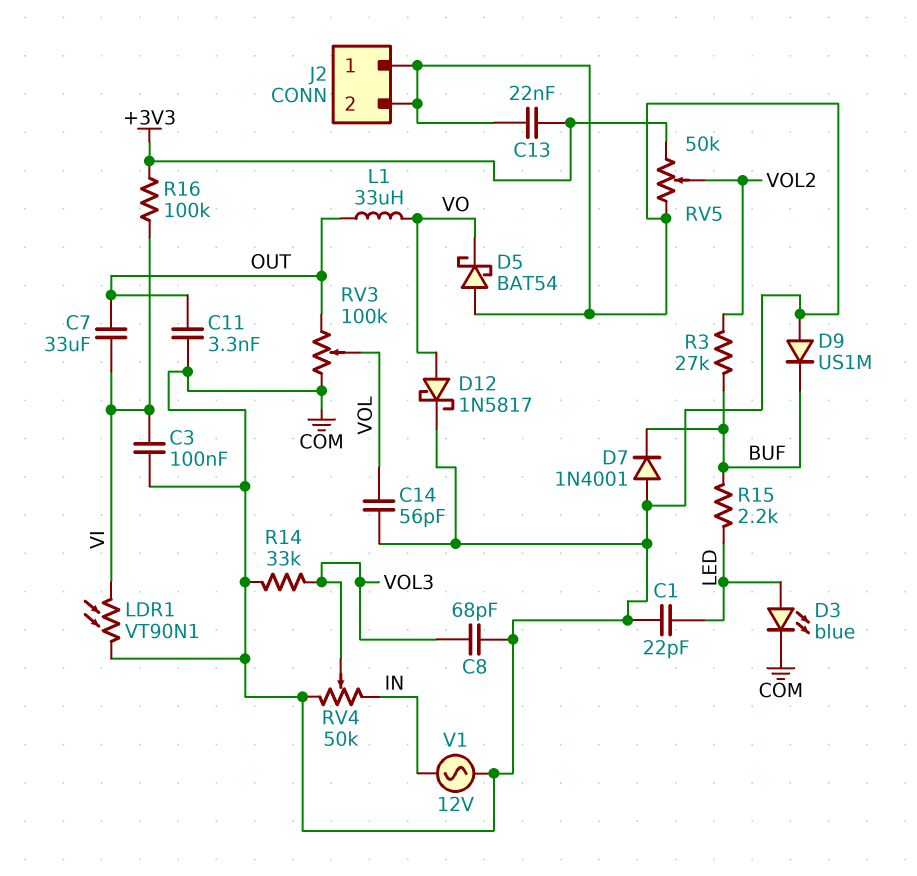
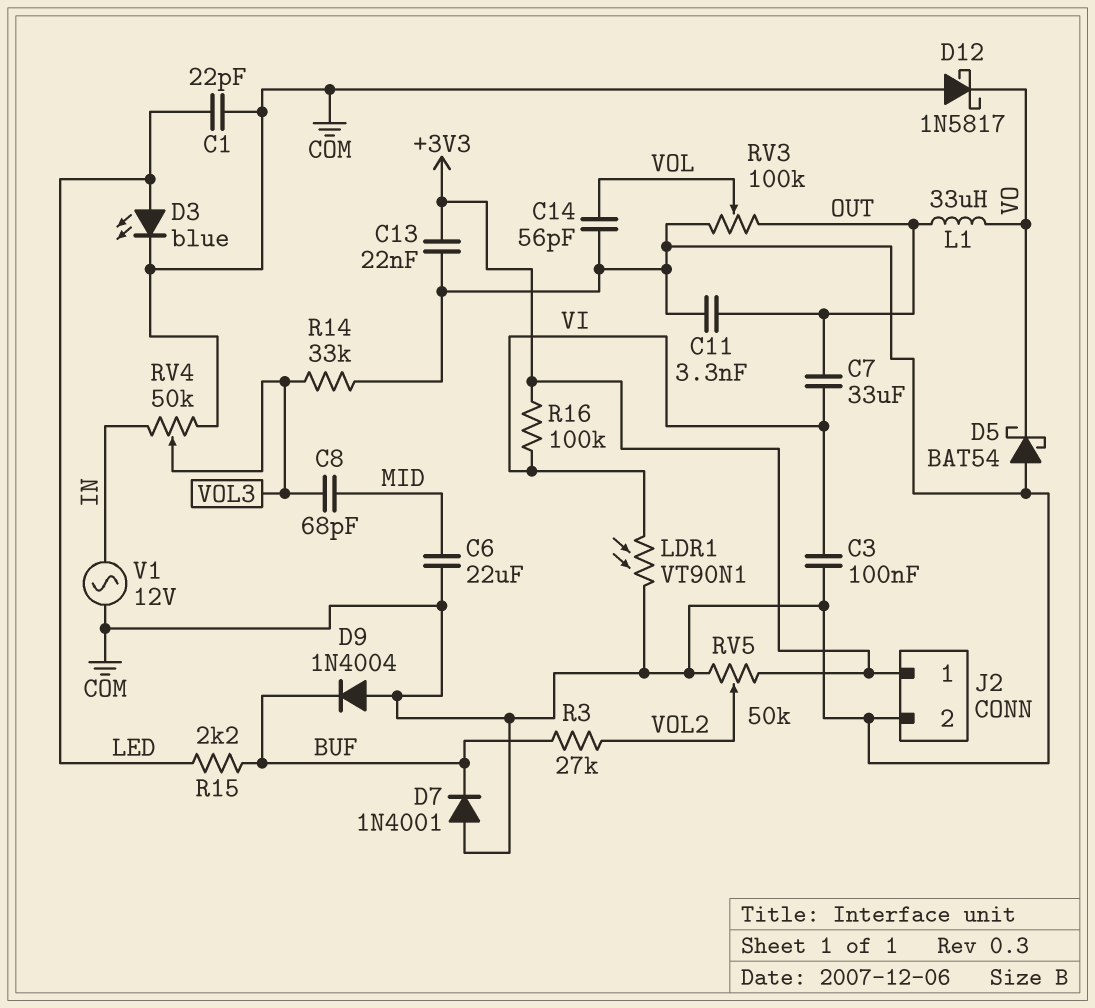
C6: none -> 22uF (COM, MID)
C8: 68pF (COM, VOL3) -> 68pF (MID, VOL3)
D9: diode US1M (A COM, K BUF) -> diode 1N4004 (A COM, K BUF)
D12: schottky 1N5817 (A VO, K COM) -> schottky 1N5817 (A COM, K VO)
J2 pin 1: COM -> +3V3

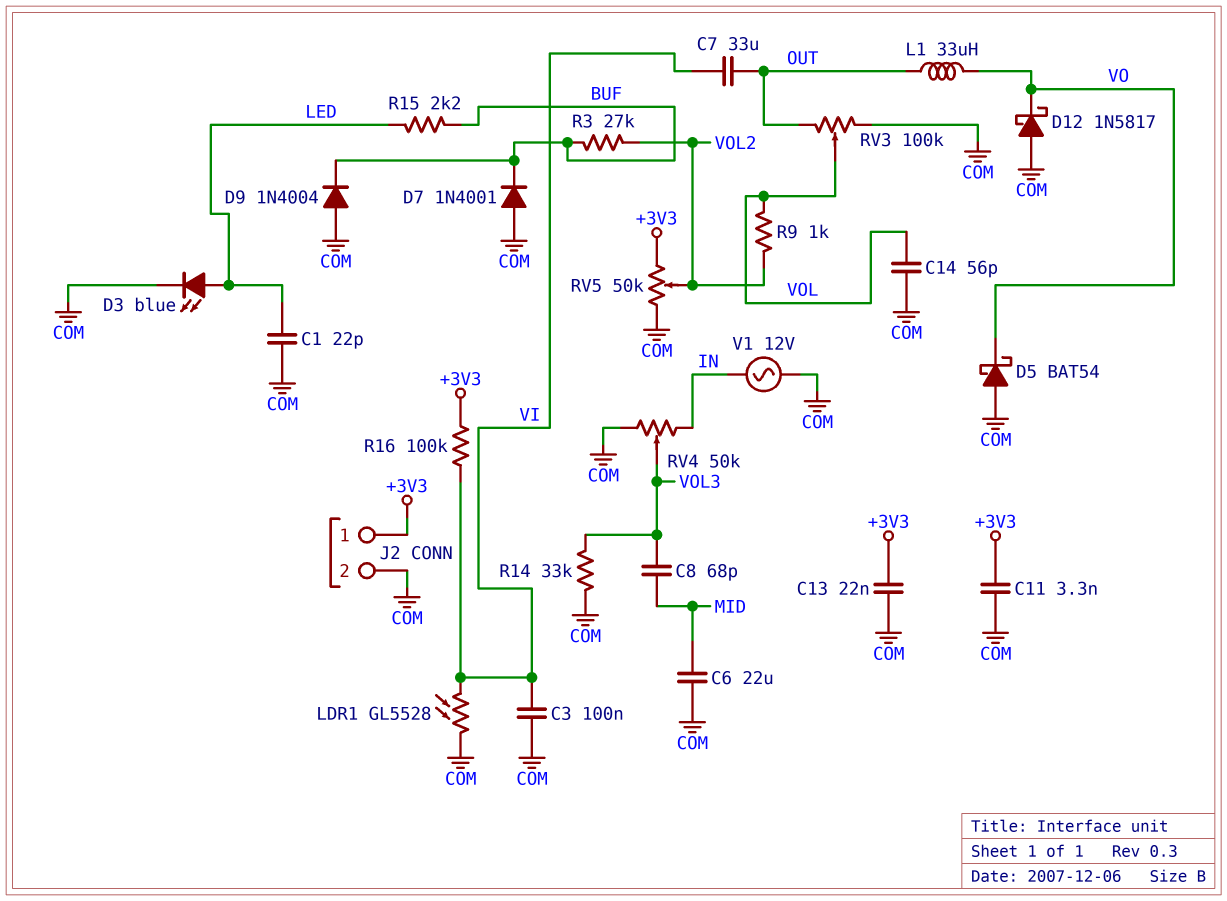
C11: 3.3nF (COM, OUT) -> 3.3nF (+3V3, COM)
LDR1: VT90N1 (COM, VI) -> GL5528 (COM, VI)
R9: none -> 1k (VOL, VOL2)

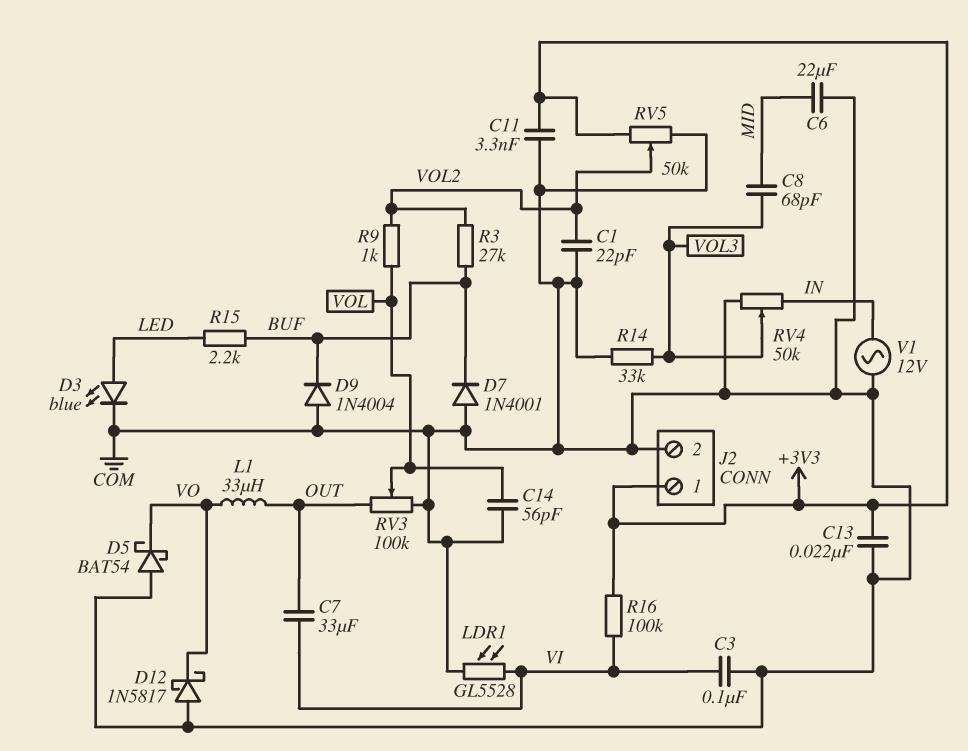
C1: 22pF (COM, LED) -> 22pF (COM, VOL2)

